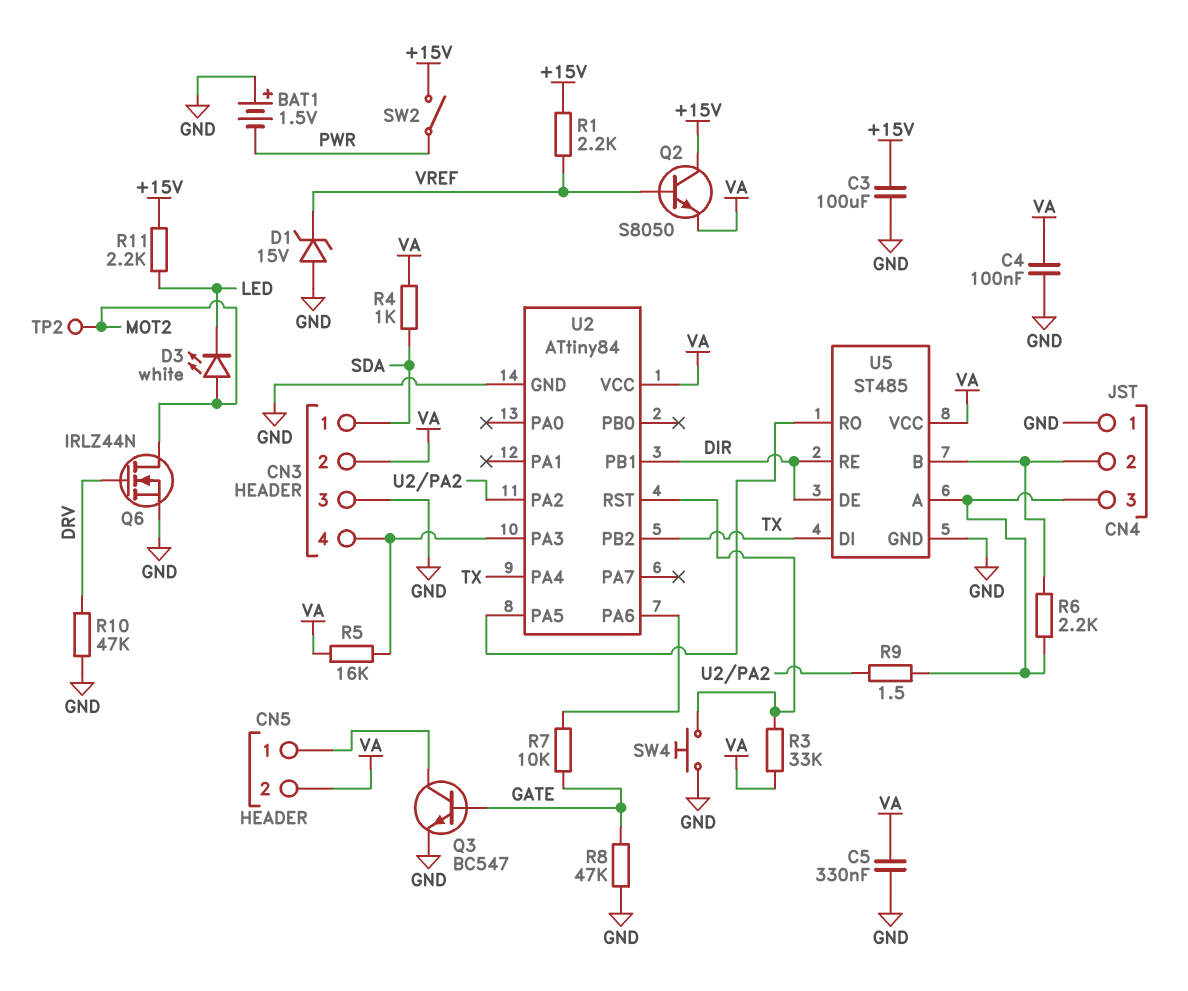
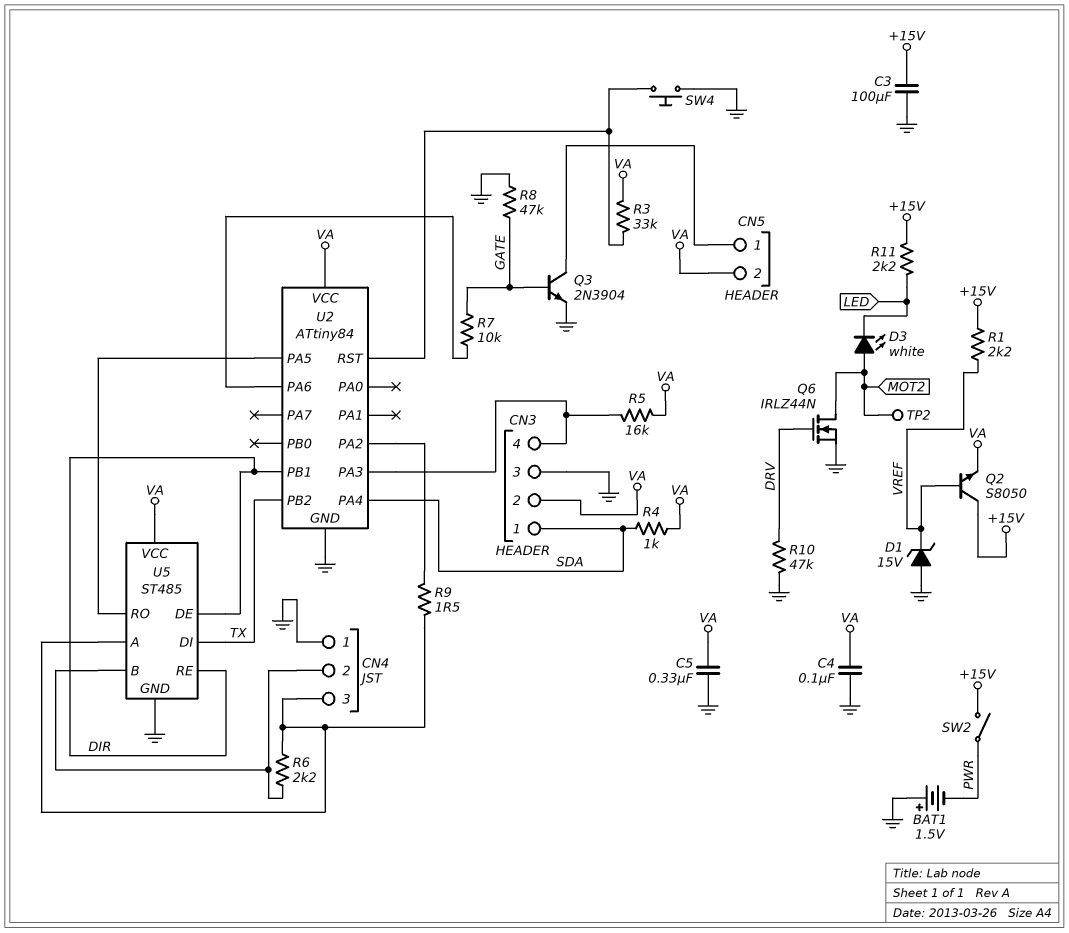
Q3: NPN BC547 (B GATE, C CN5/1, E GND) -> NPN 2N3904 (B GATE, C CN5/1, E GND)
U2 pin PA4: TX -> SDA

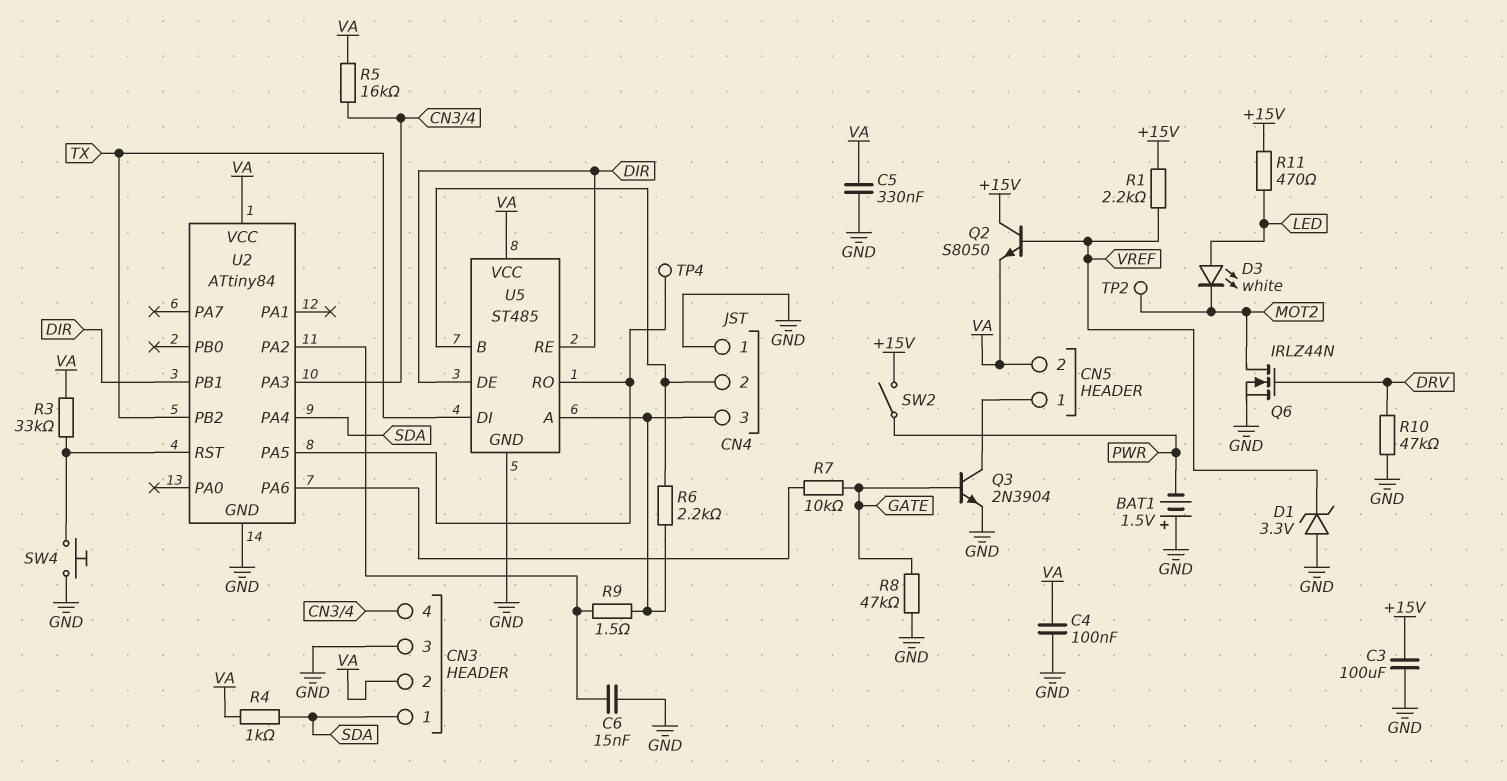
C6: none -> 15nF (GND, U2/PA2)
D1: zener 15V (A GND, K VREF) -> zener 3.3V (A GND, K VREF)
D3: LED white (A MOT2, K LED) -> LED white (A LED, K MOT2)
R11: 2.2k (+15V, LED) -> 470 (+15V, LED)
TP4: none -> test point (U2/PA5)

